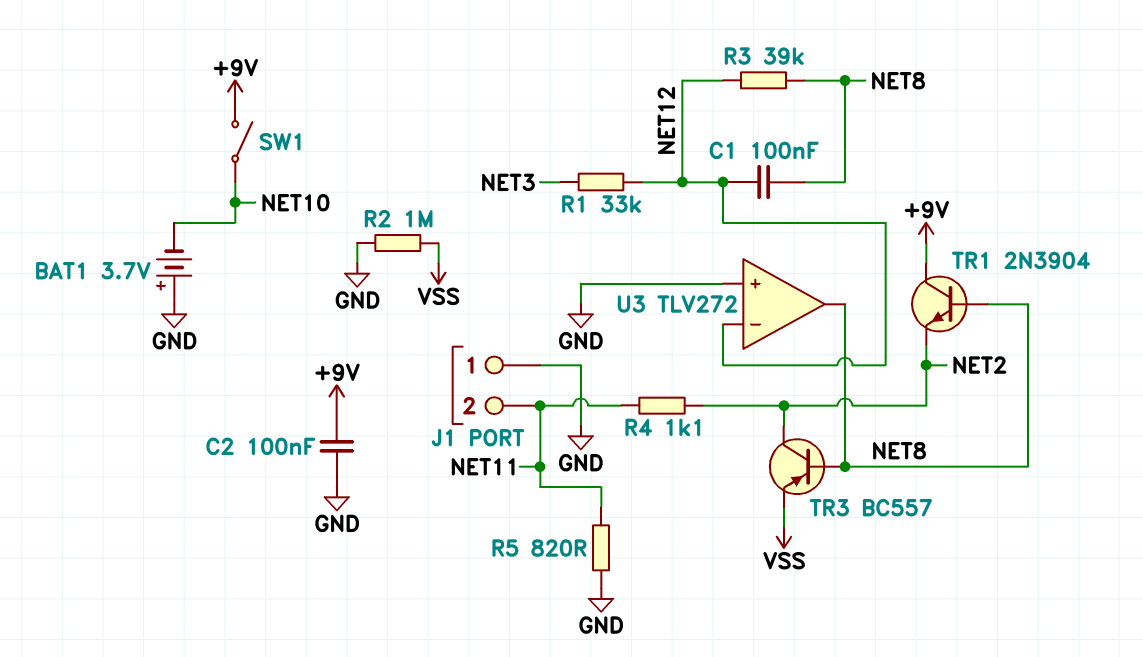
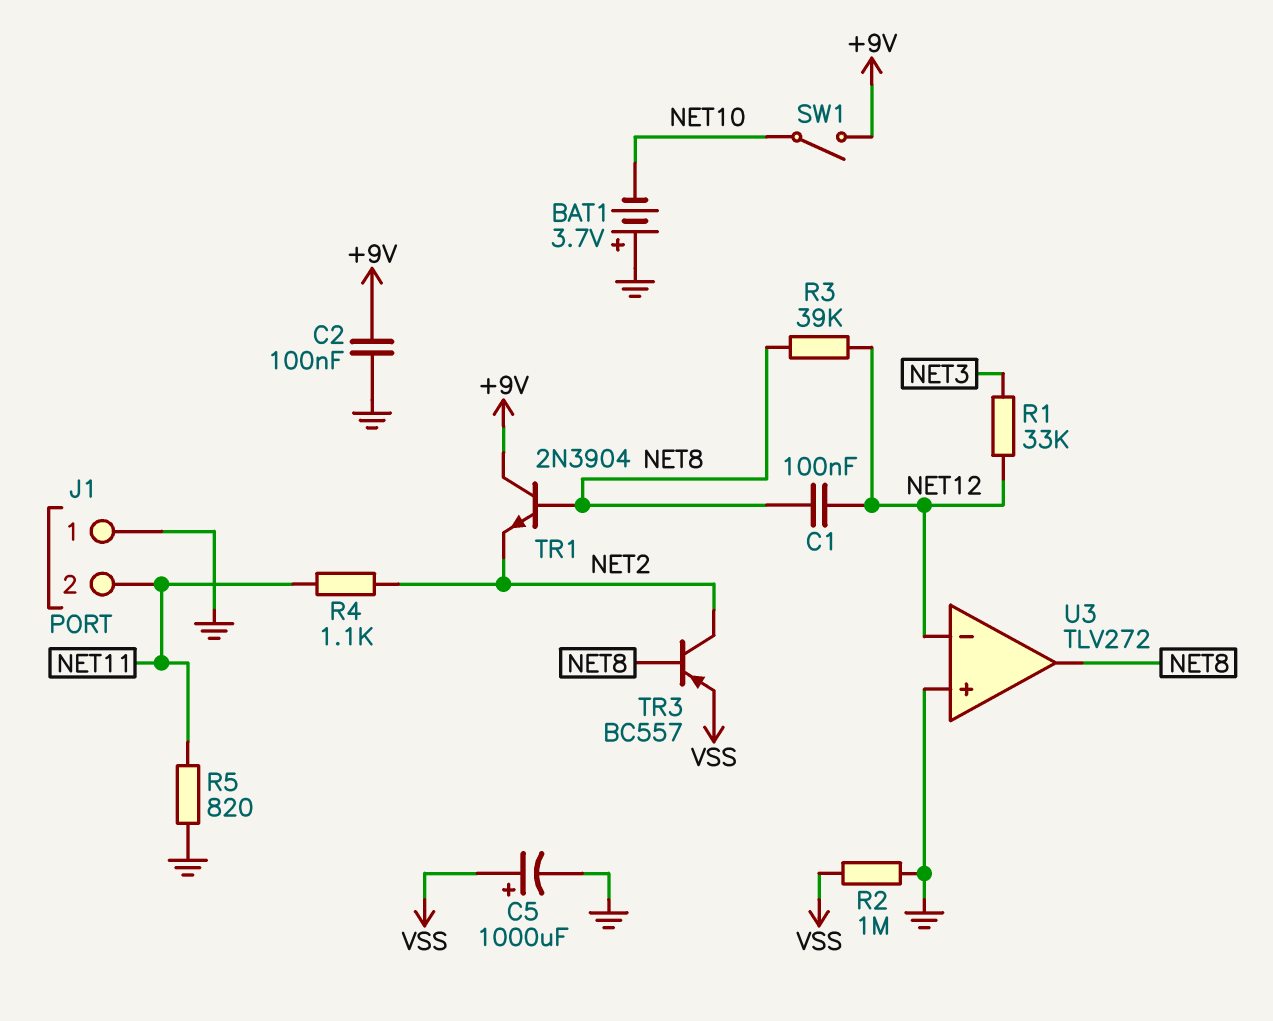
C5: none -> 1000uF (plus VSS, minus GND)

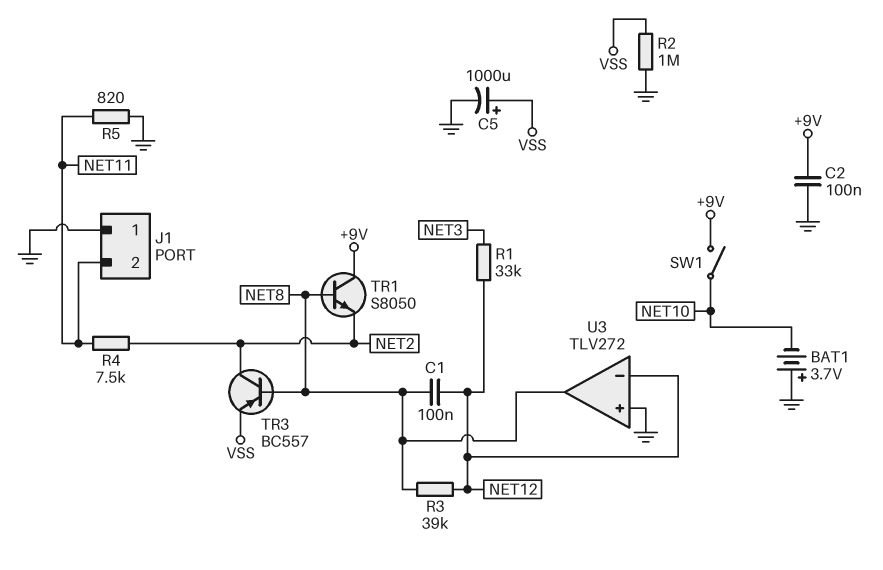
R4: 1.1k (NET2, NET11) -> 7.5k (NET2, NET11)
TR1: NPN 2N3904 (B NET8, C +9V, E NET2) -> NPN S8050 (B NET8, C +9V, E NET2)

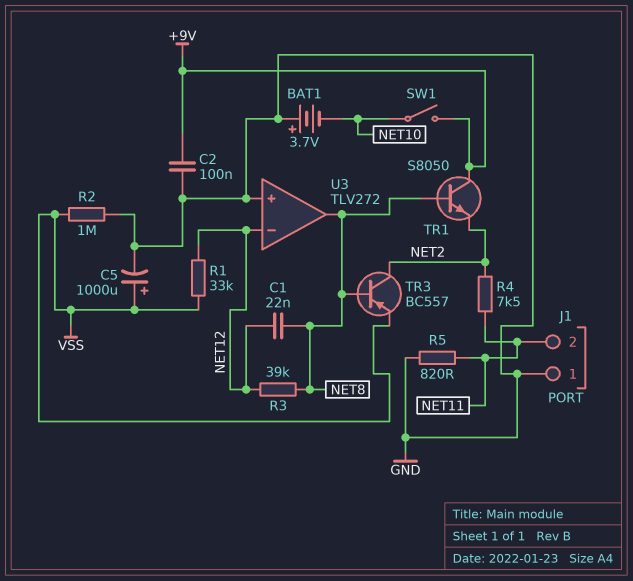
C1: 100nF (NET8, NET12) -> 22nF (NET8, NET12)
R1: 33k (NET3, NET12) -> 33k (NET12, VSS)

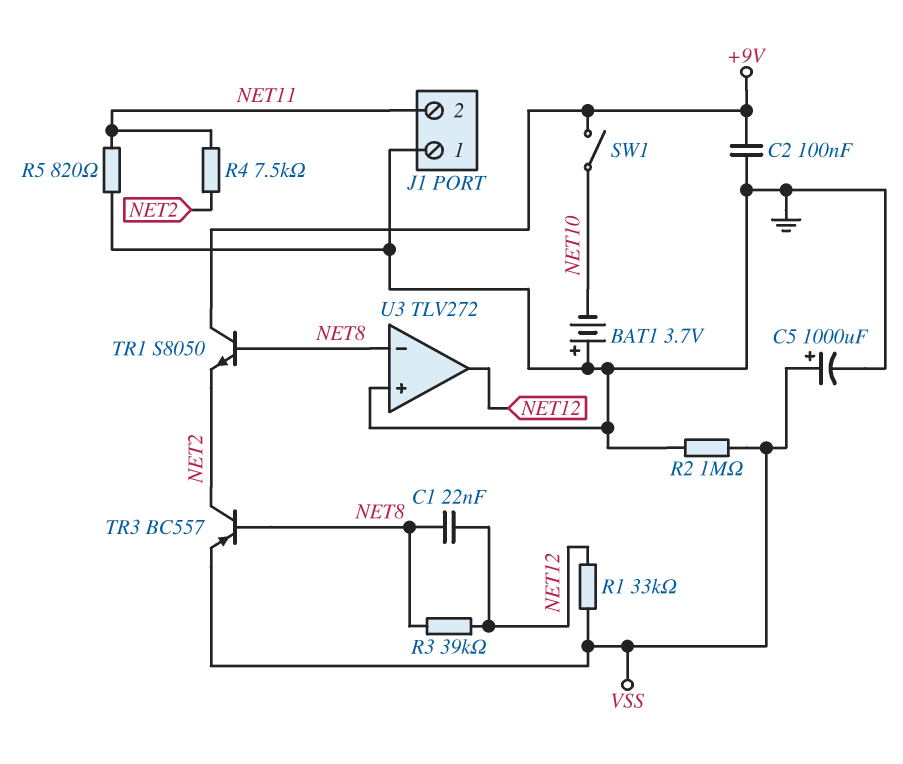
U3 pin in-: NET12 -> NET8
U3 pin out: NET8 -> NET12

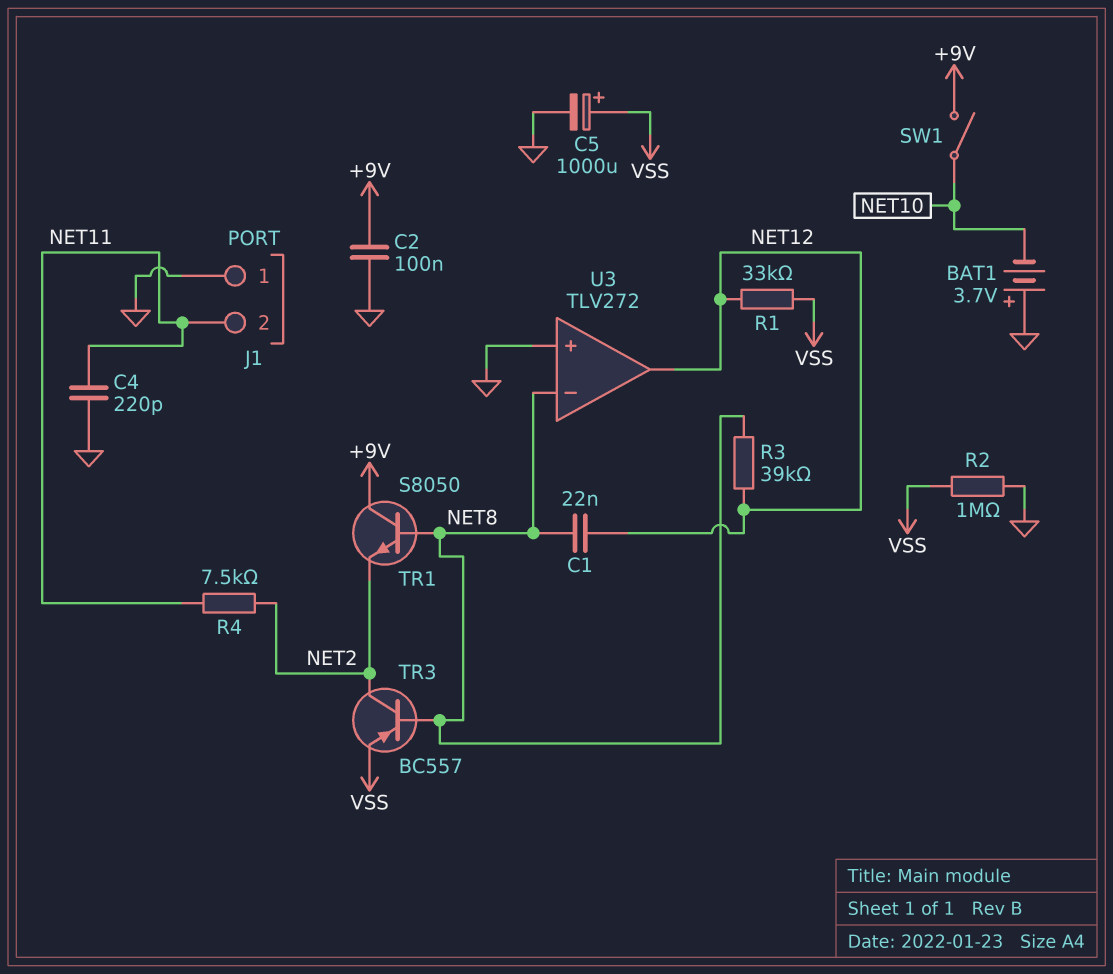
C4: none -> 220pF (GND, NET11)
R5: 820 (GND, NET11) -> none

